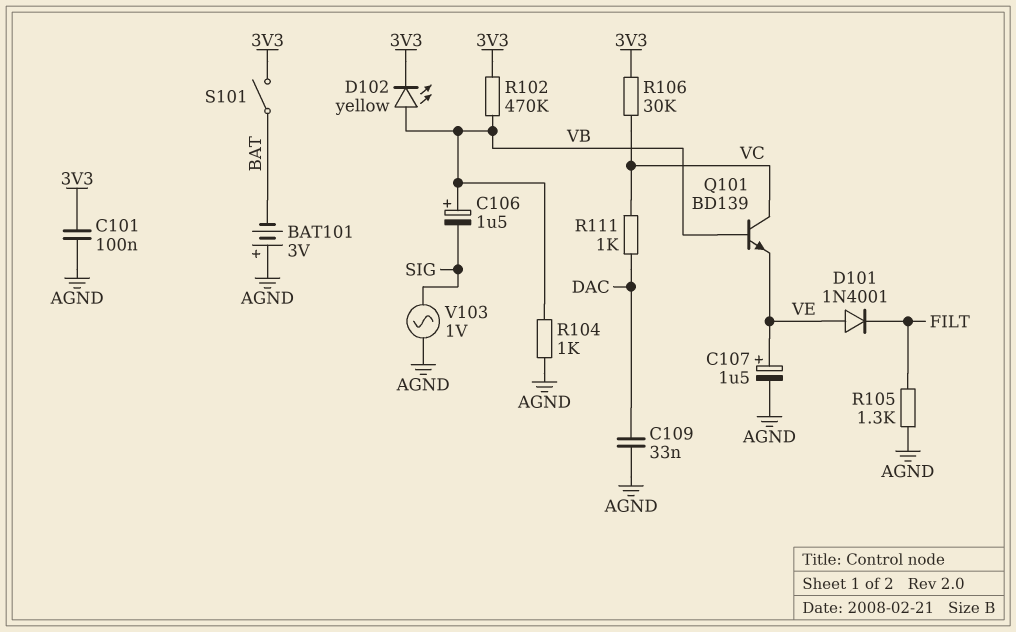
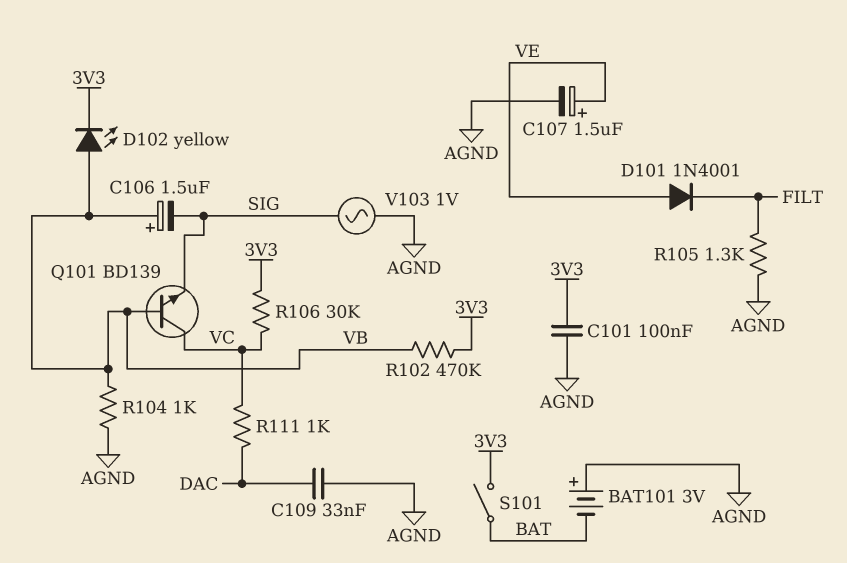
Q101: NPN BD139 (B VB, C VC, E VE) -> NPN BD139 (B VB, C VC, E SIG)

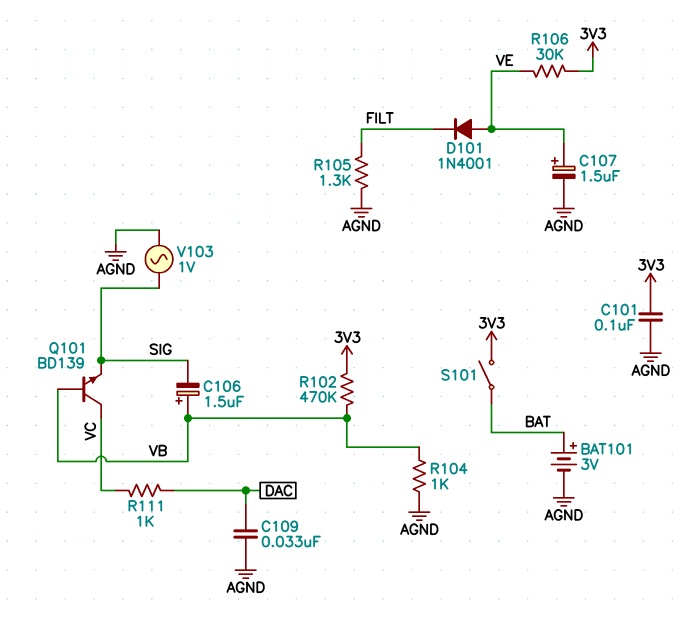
BAT101: 3V (plus AGND, minus BAT) -> 3V (plus BAT, minus AGND)
D102: LED yellow (A VB, K 3V3) -> none
R106: 30k (3V3, VC) -> 30k (3V3, VE)

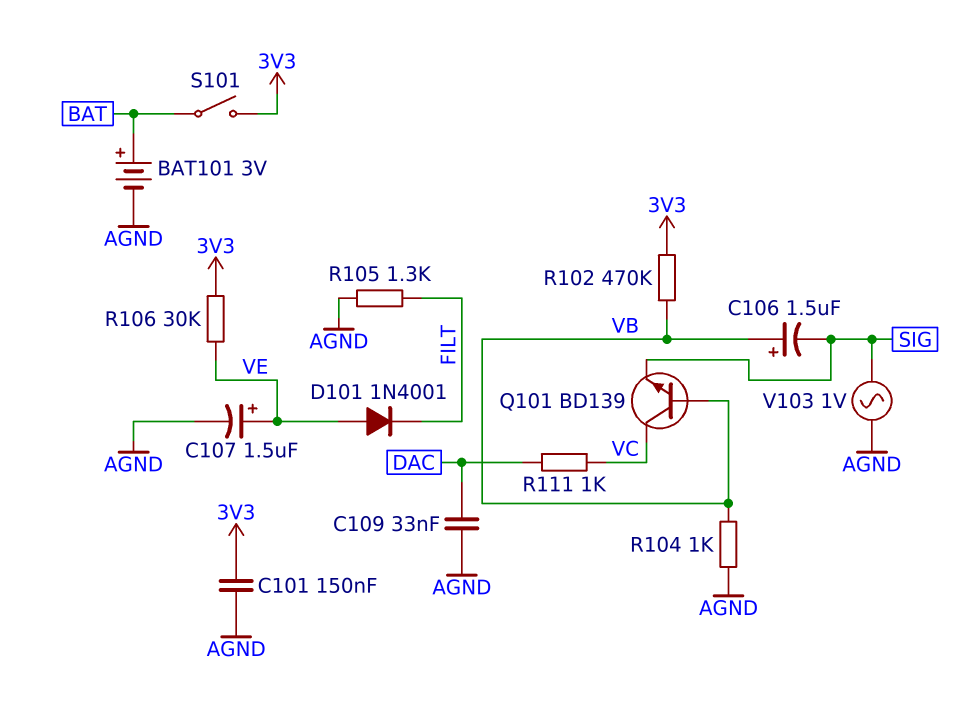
C101: 100nF (3V3, AGND) -> 150nF (3V3, AGND)

